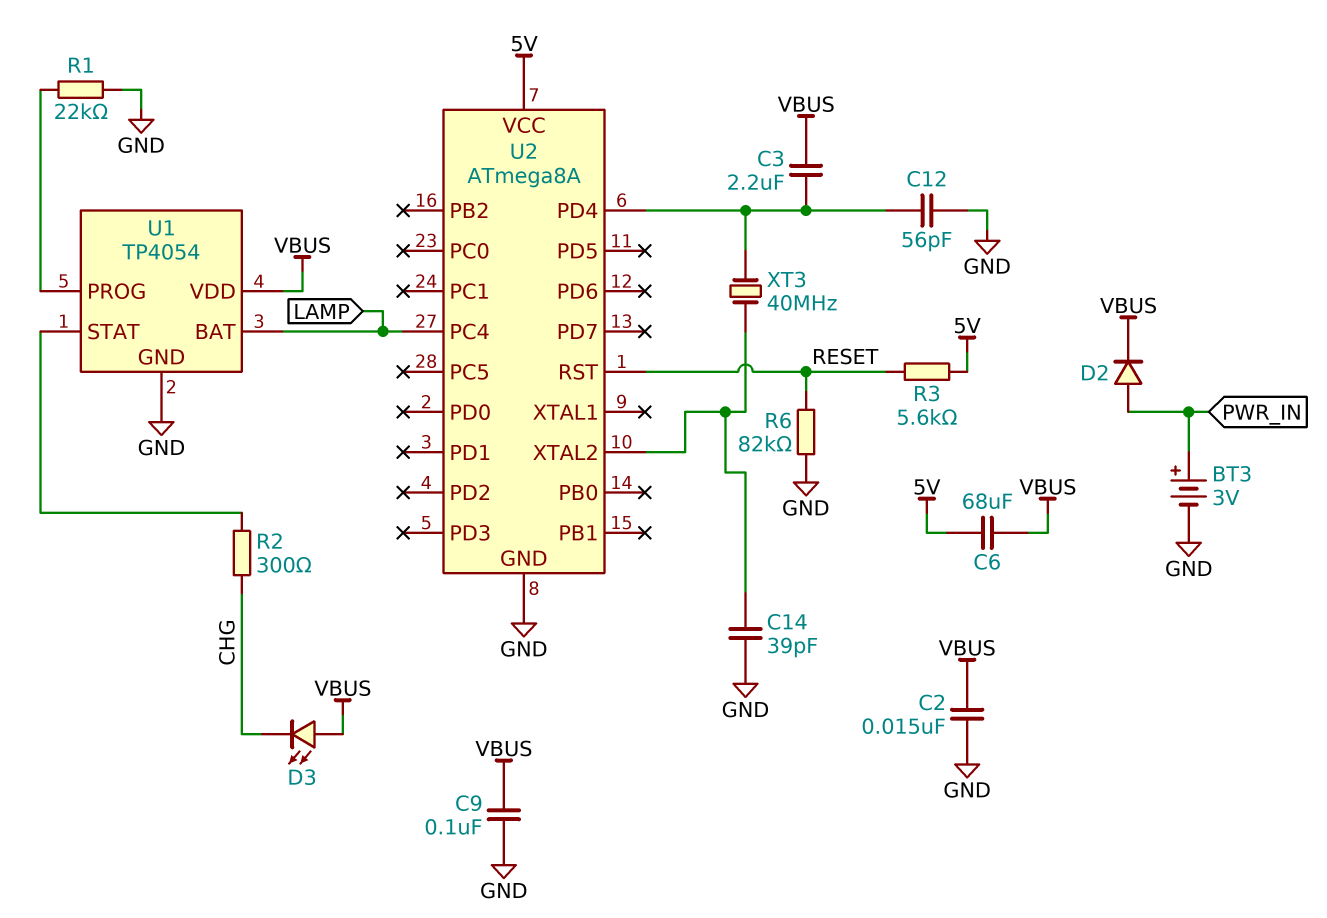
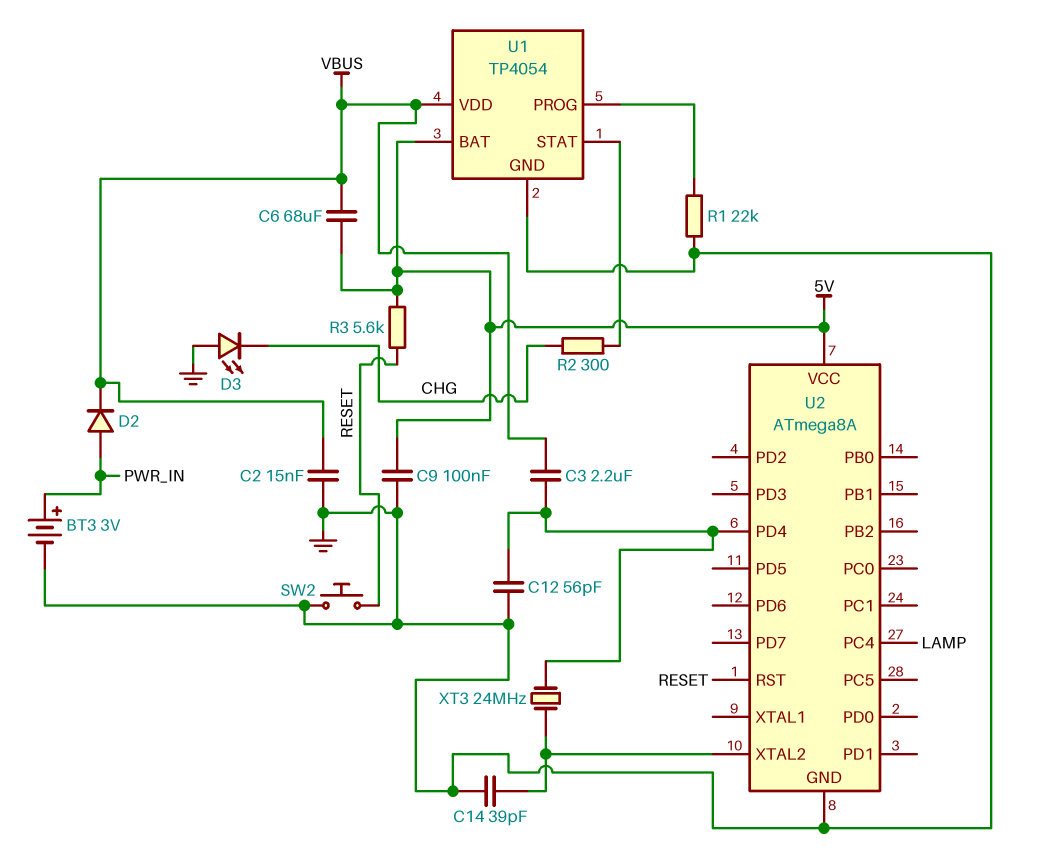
C9: 100nF (GND, VBUS) -> 100nF (5V, GND)
D3: LED (A VBUS, K CHG) -> LED (A GND, K CHG)
R6: 82k (GND, RESET) -> none
SW2: none -> button (GND, RESET)
U1 pin BAT: LAMP -> 5V
XT3: 40MHz (U2/PD4, U2/XTAL2) -> 24MHz (U2/PD4, U2/XTAL2)

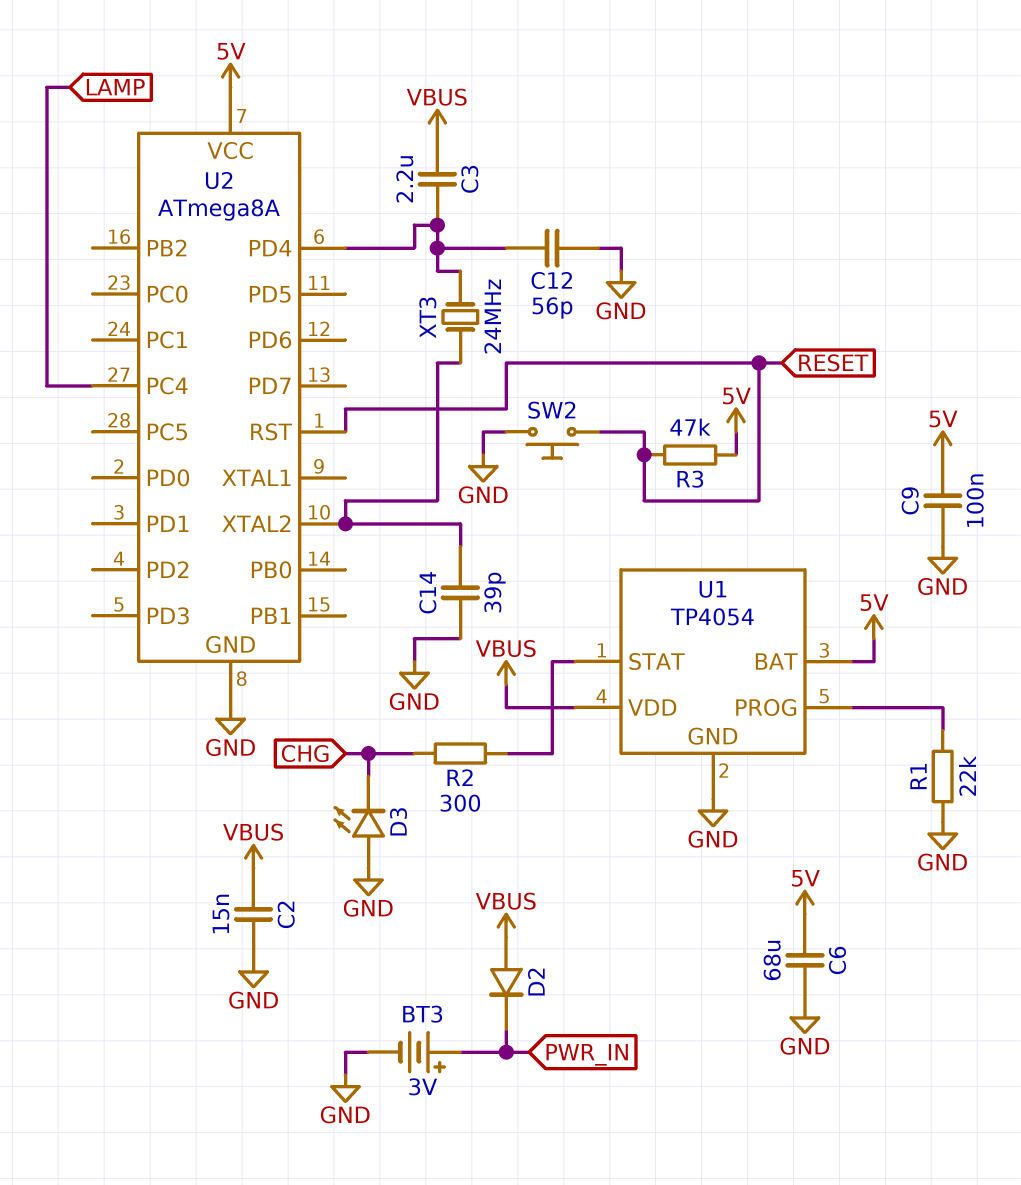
C6: 68uF (5V, VBUS) -> 68uF (5V, GND)
D2: diode (A PWR_IN, K VBUS) -> diode (A VBUS, K PWR_IN)
R3: 5.6k (5V, RESET) -> 47k (5V, RESET)

